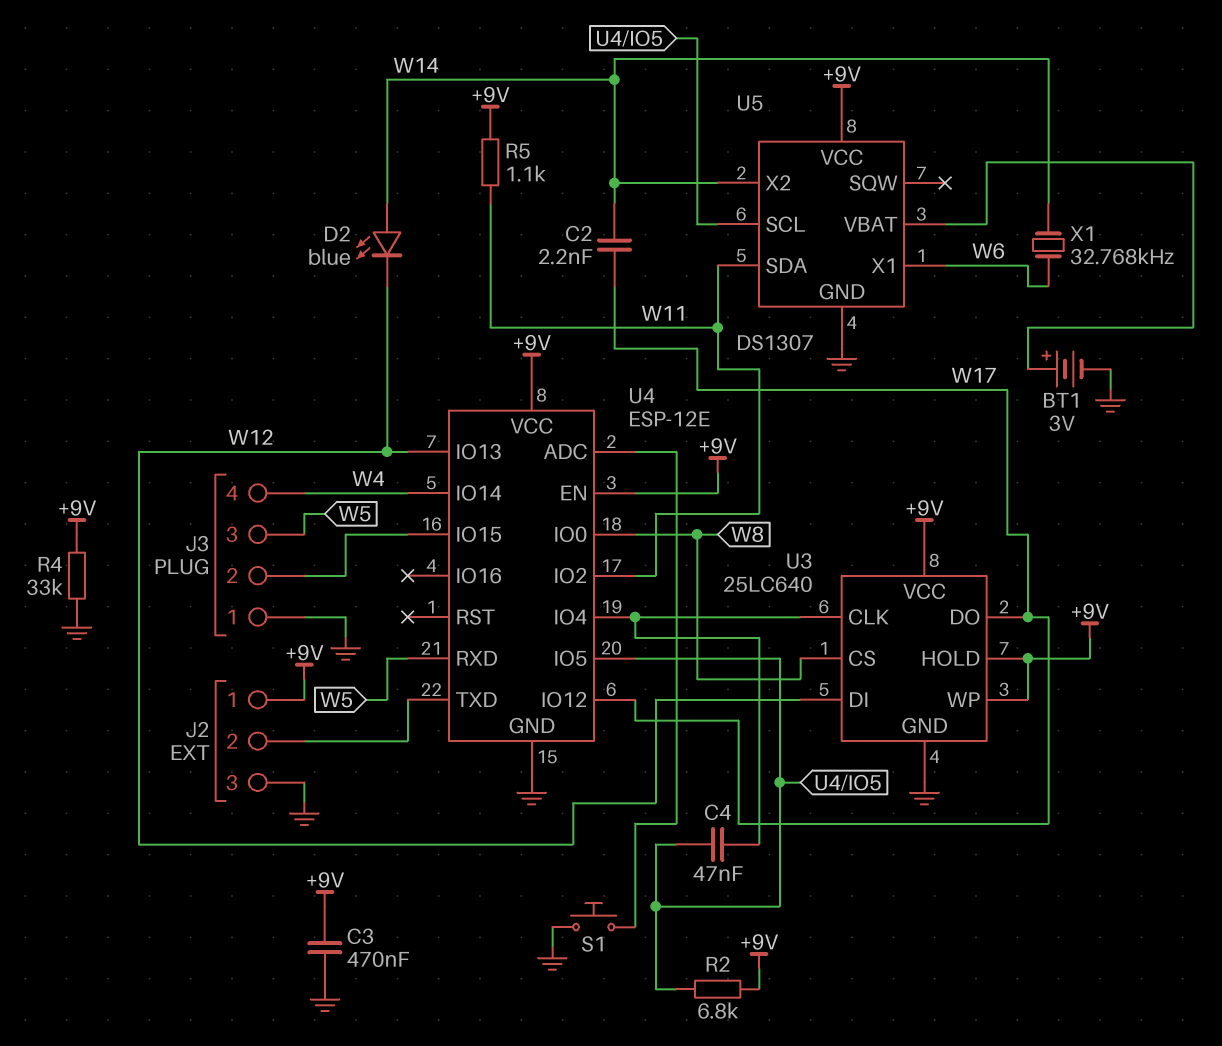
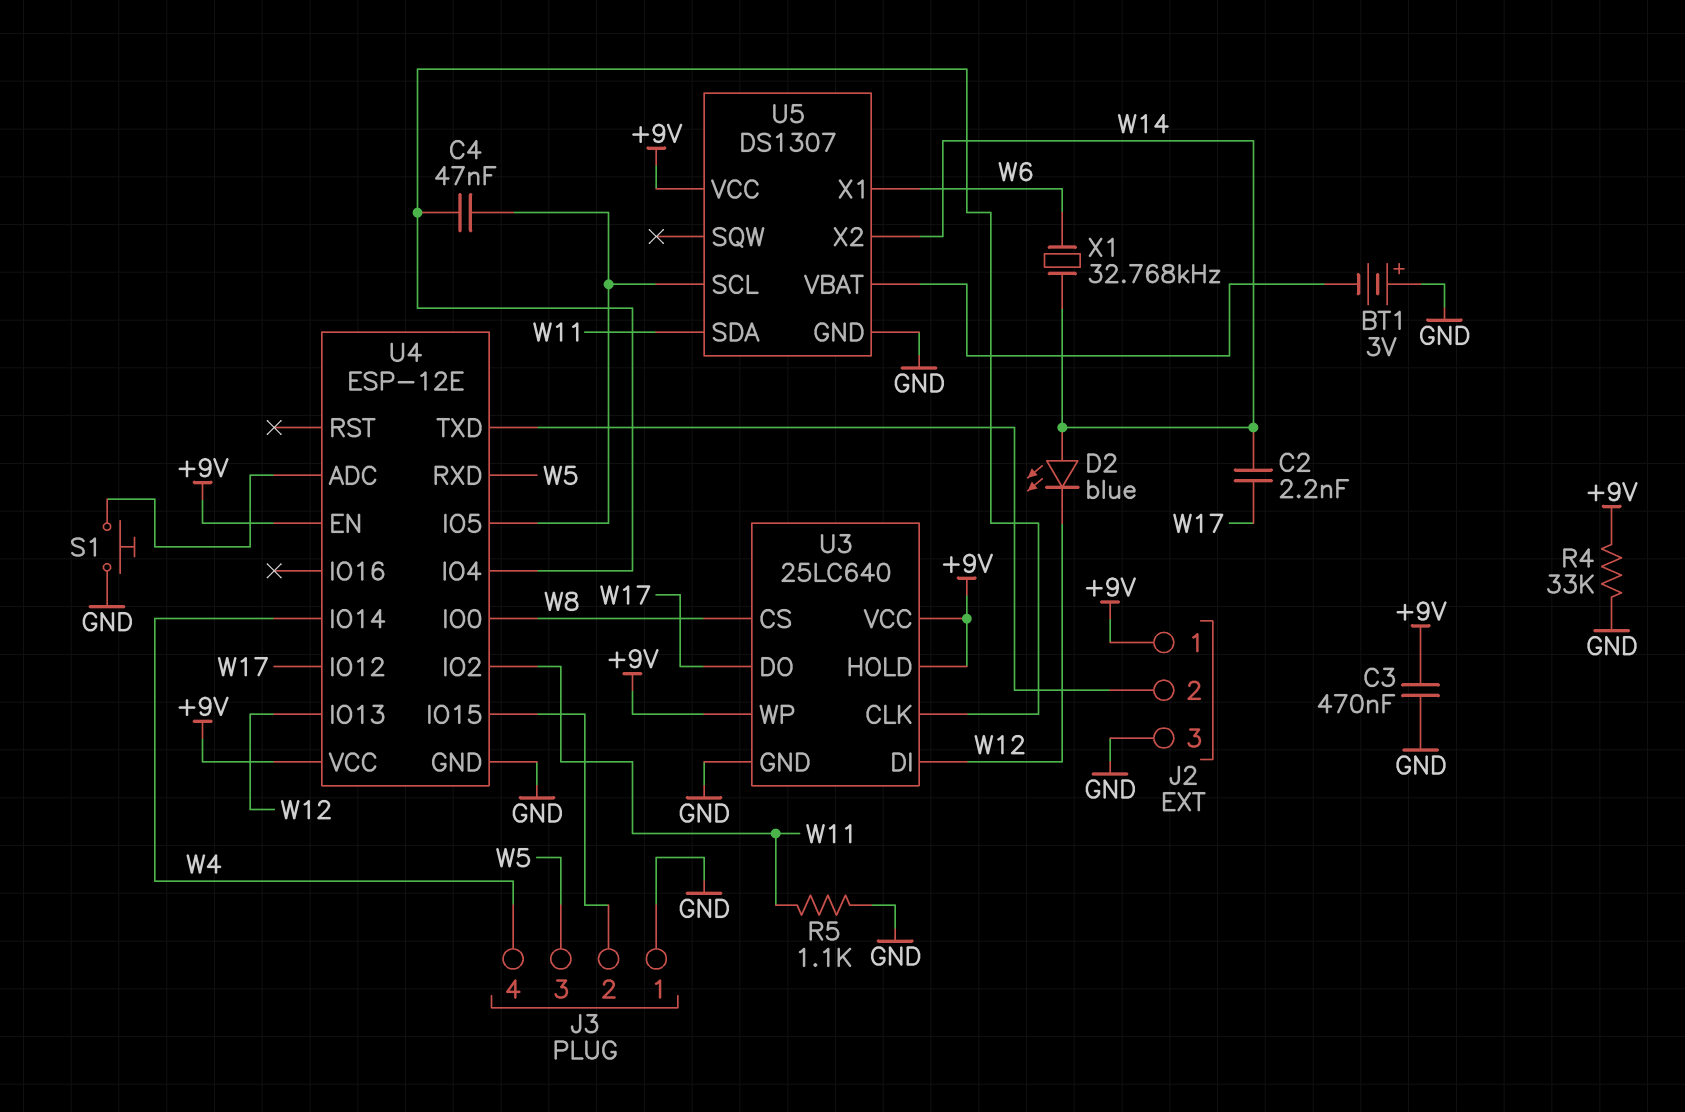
BT1: 3V (plus U5/VBAT, minus GND) -> 3V (plus GND, minus U5/VBAT)
R2: 6.8k (+9V, U4/IO5) -> none
R5: 1.1k (+9V, W11) -> 1.1k (GND, W11)

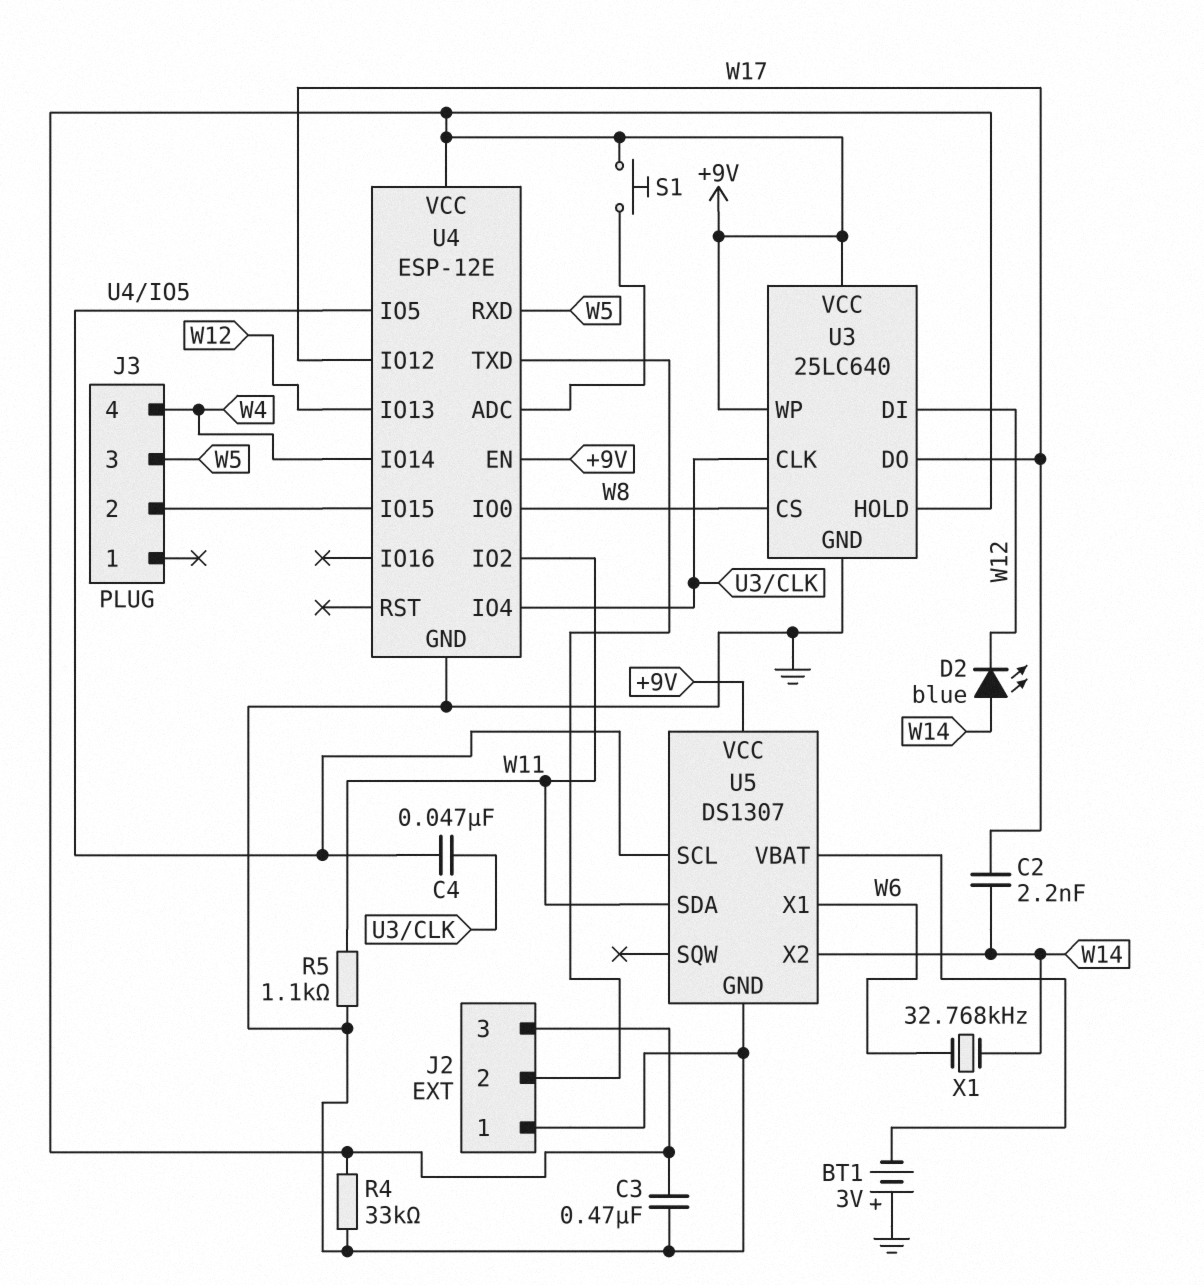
J2 pin 1: +9V -> GND
J2 pin 3: GND -> +9V
J3 pin 1: GND -> none
S1: button (GND, U4/ADC) -> button (+9V, U4/ADC)

